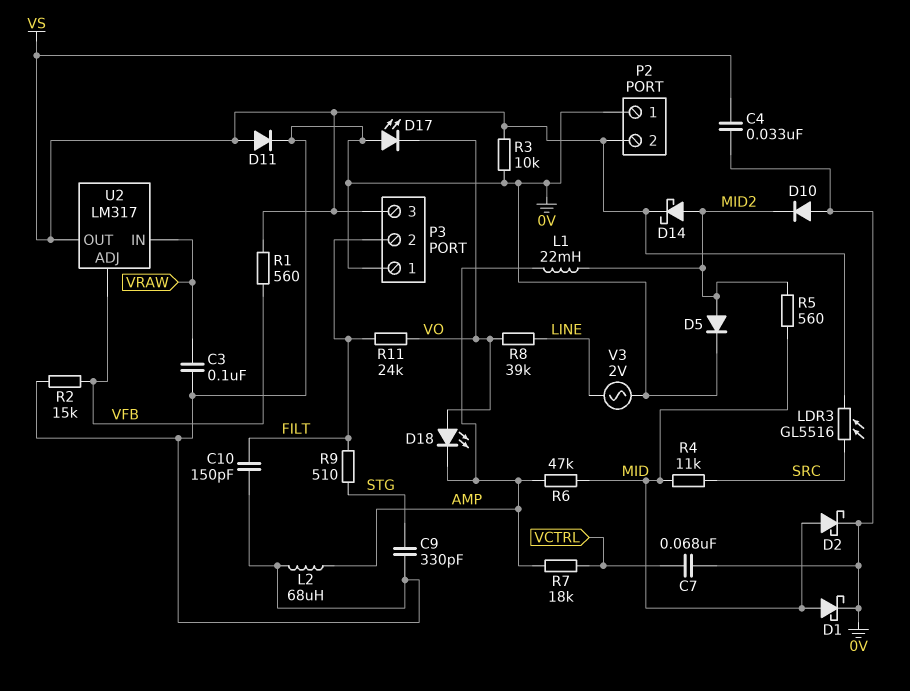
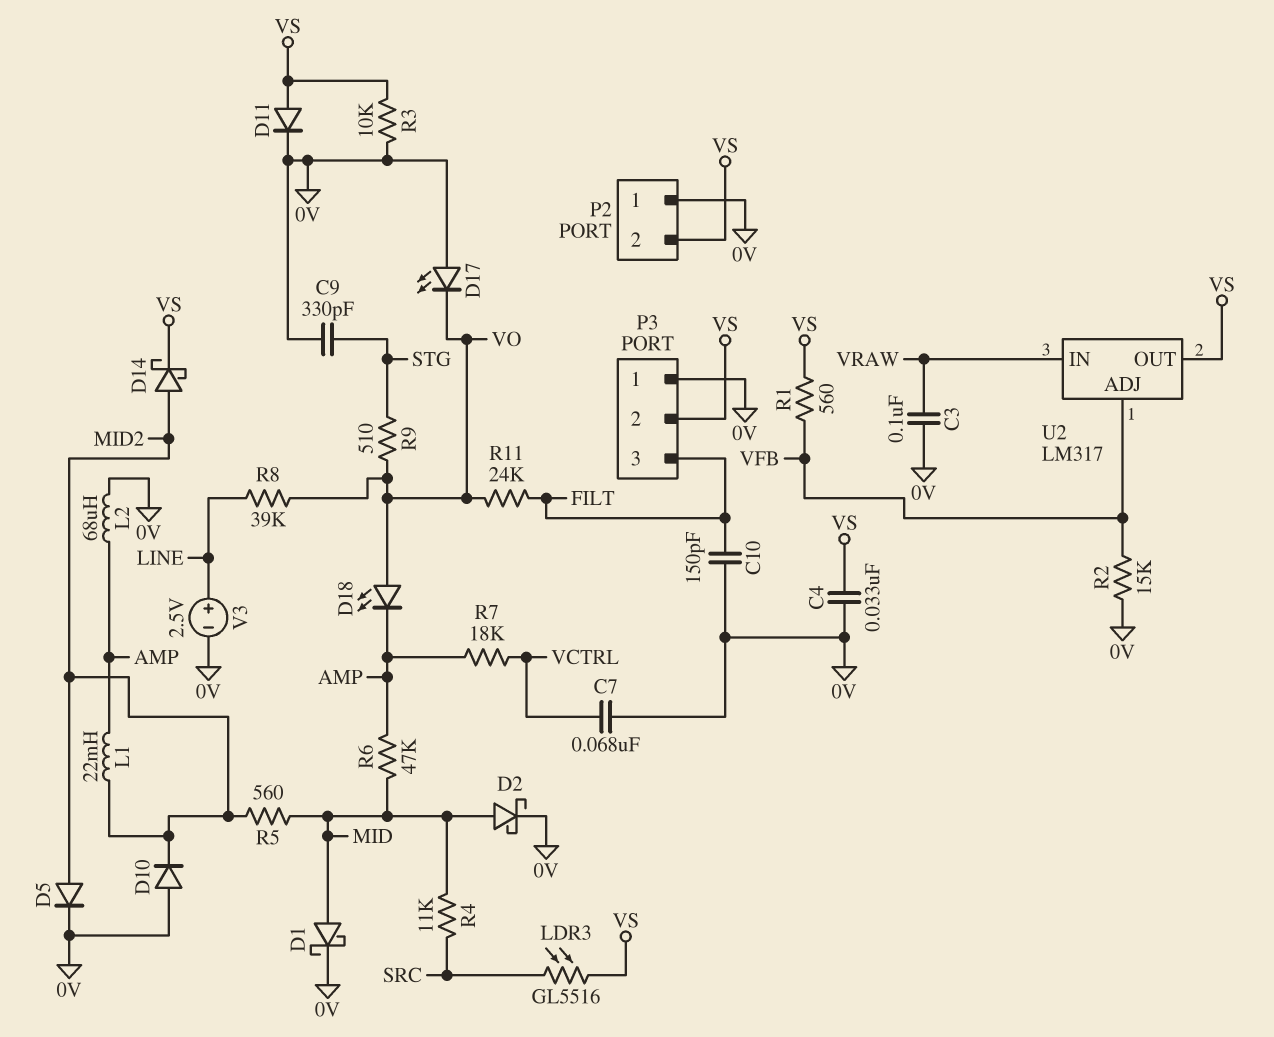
P3 pin 2: FILT -> VS
P3 pin 3: VS -> FILT
R9: 510 (FILT, STG) -> 510 (STG, VO)
V3: AC 2V (0V, LINE) -> 2.5V (plus LINE, minus 0V)

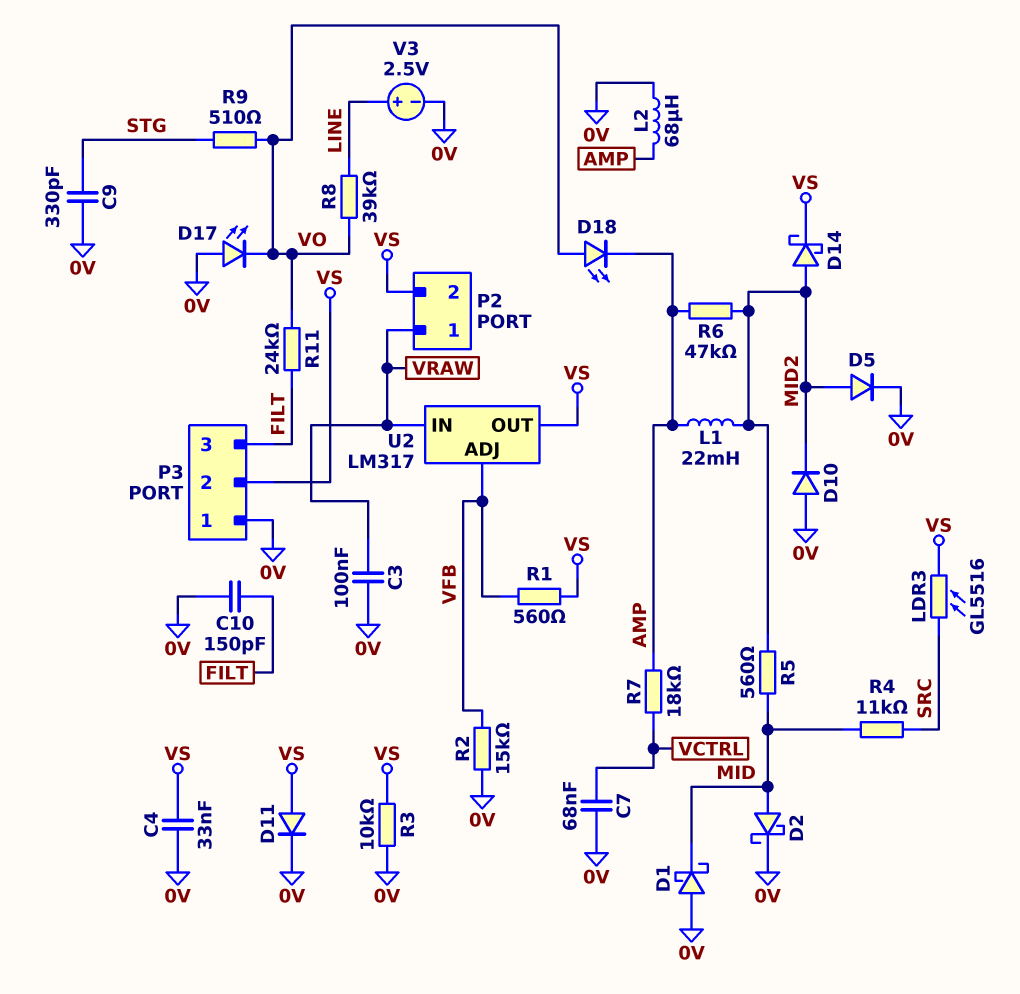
D1: schottky (A MID, K 0V) -> schottky (A 0V, K MID)
P2 pin 1: 0V -> VRAW
R6: 47k (AMP, MID) -> 47k (AMP, MID2)

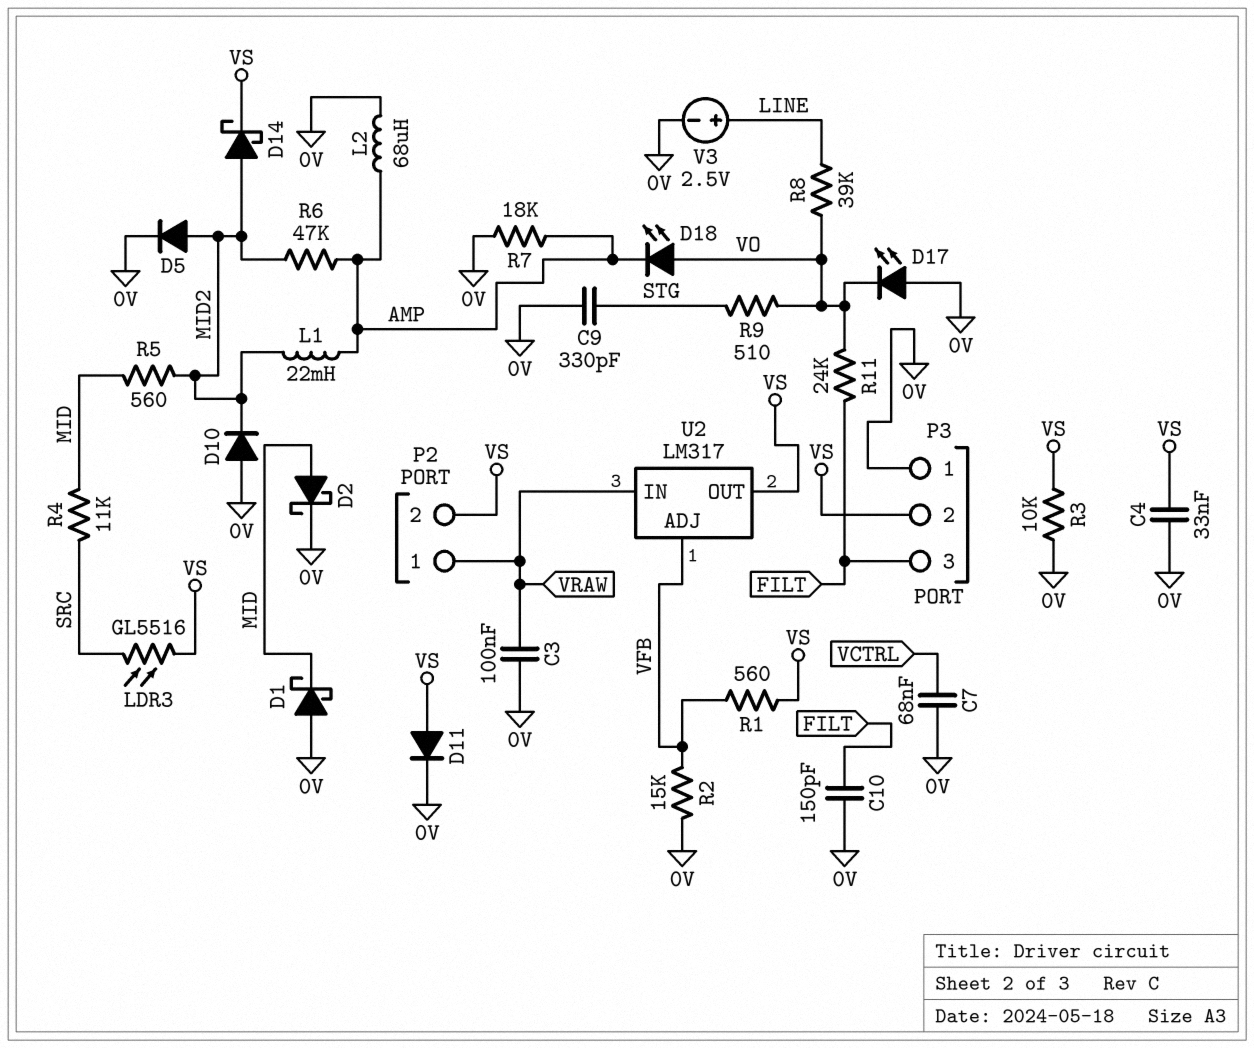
R7: 18k (AMP, VCTRL) -> 18k (0V, AMP)

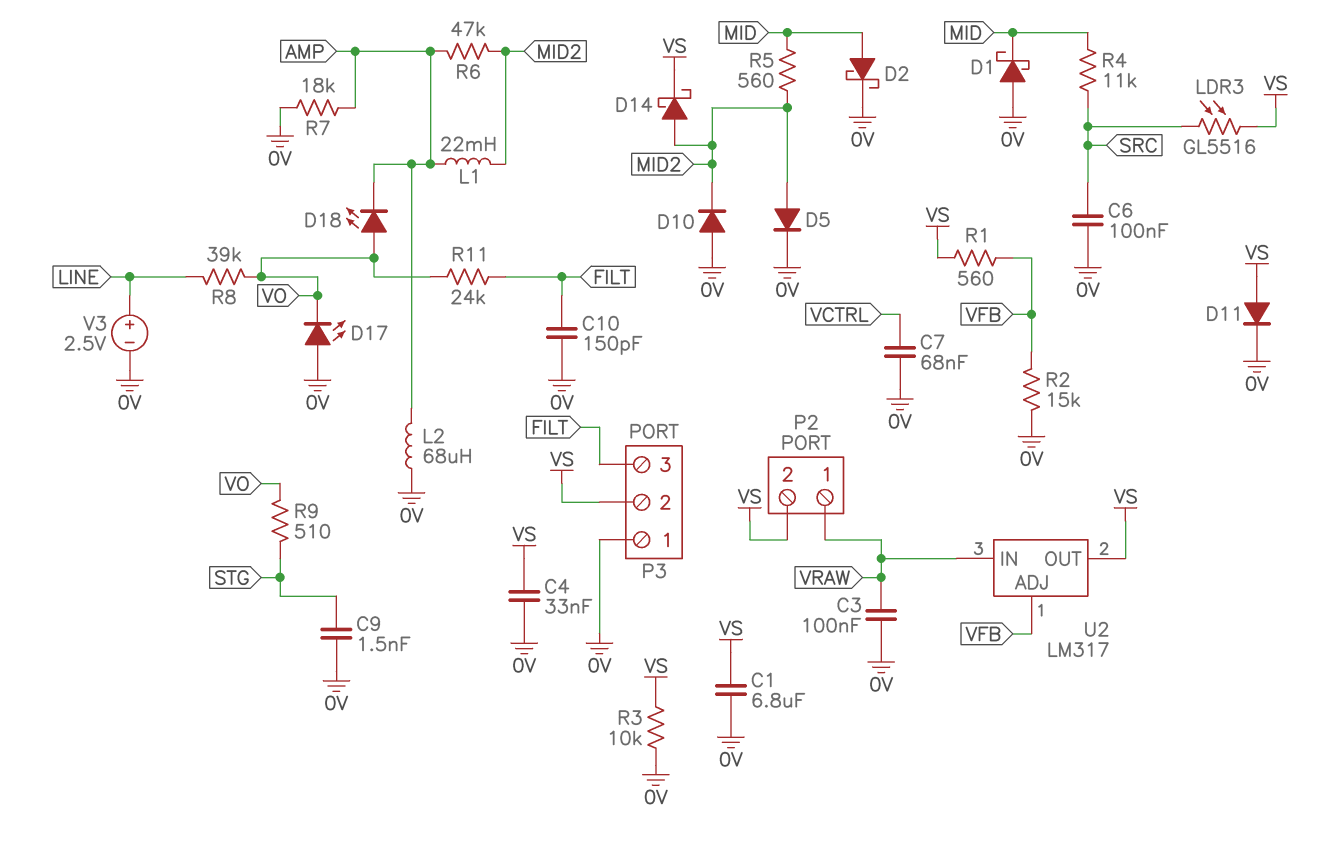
C1: none -> 6.8uF (0V, VS)
C6: none -> 100nF (0V, SRC)
C9: 330pF (0V, STG) -> 1.5nF (0V, STG)

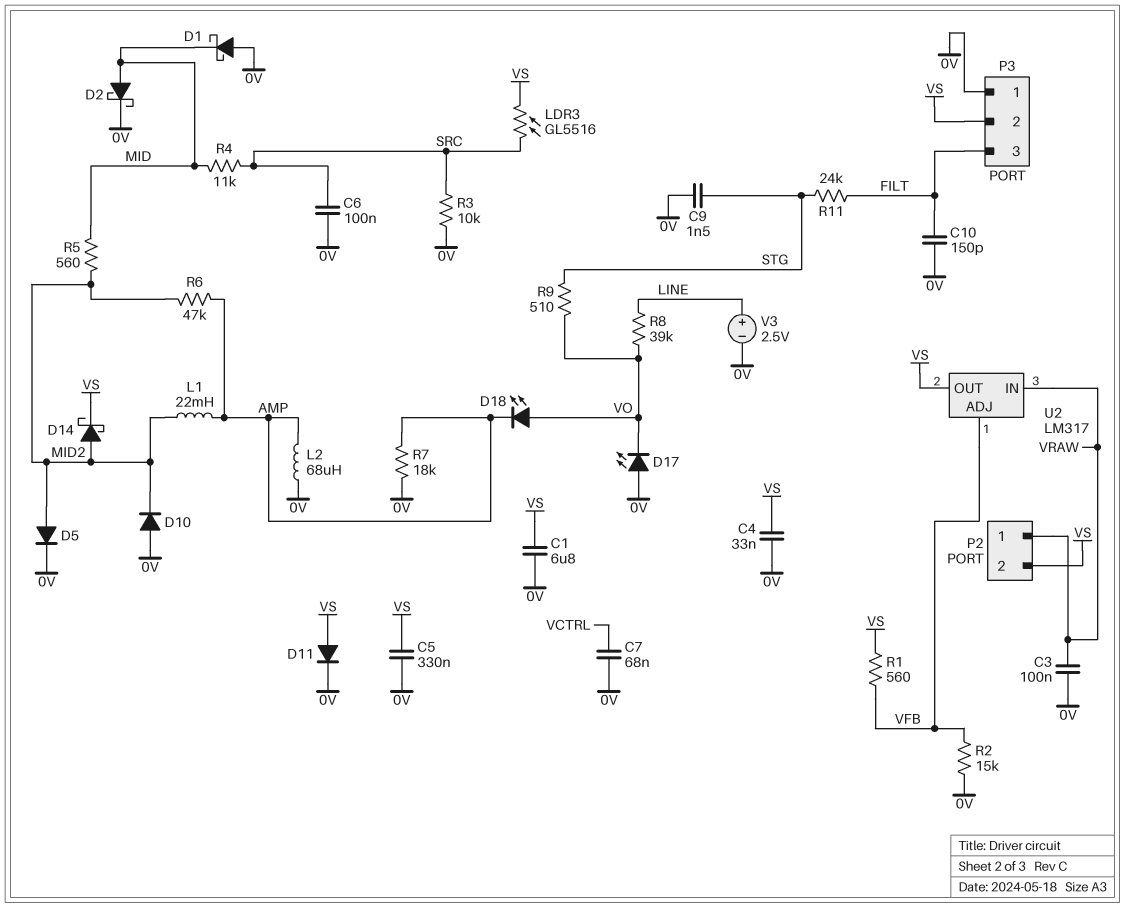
C5: none -> 330nF (0V, VS)
R3: 10k (0V, VS) -> 10k (0V, SRC)
R11: 24k (FILT, VO) -> 24k (FILT, STG)

